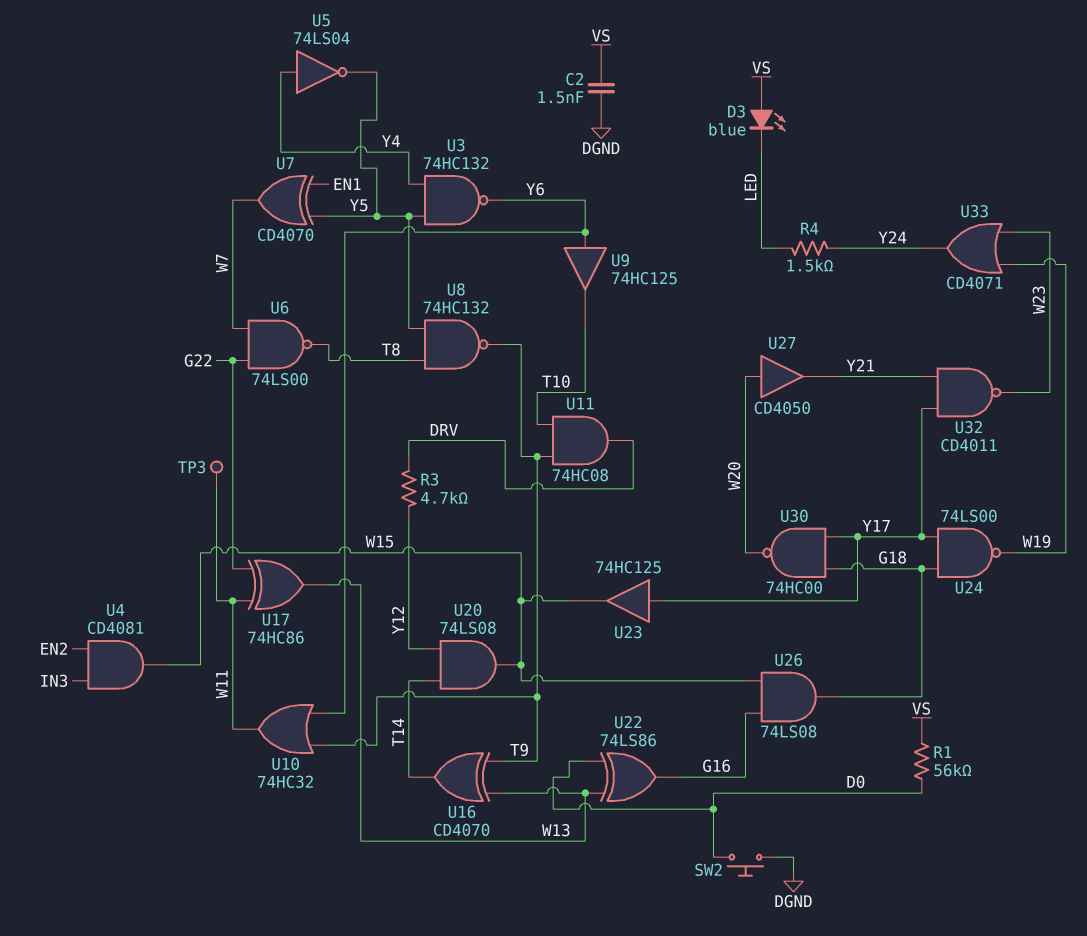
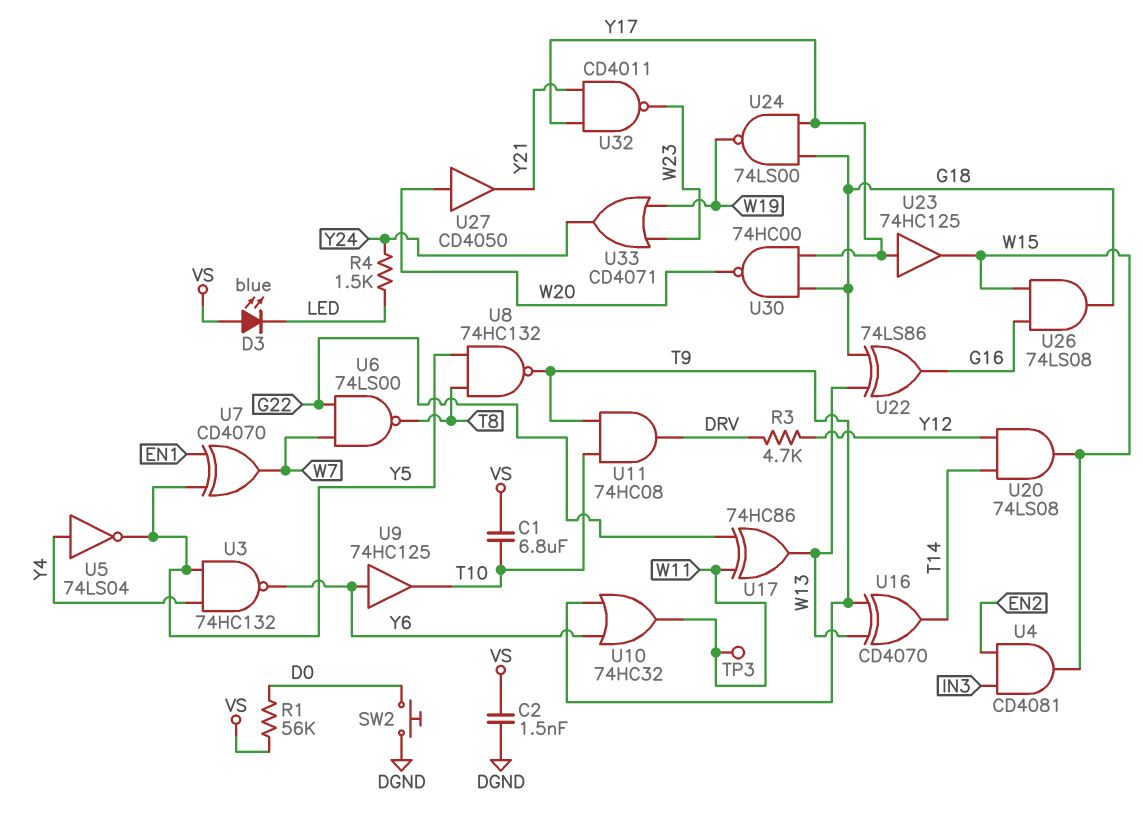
C1: none -> 6.8uF (T10, VS)
U22: XOR 74LS86 (in D0, in W13, out G16) -> XOR 74LS86 (in G18, in W13, out G16)

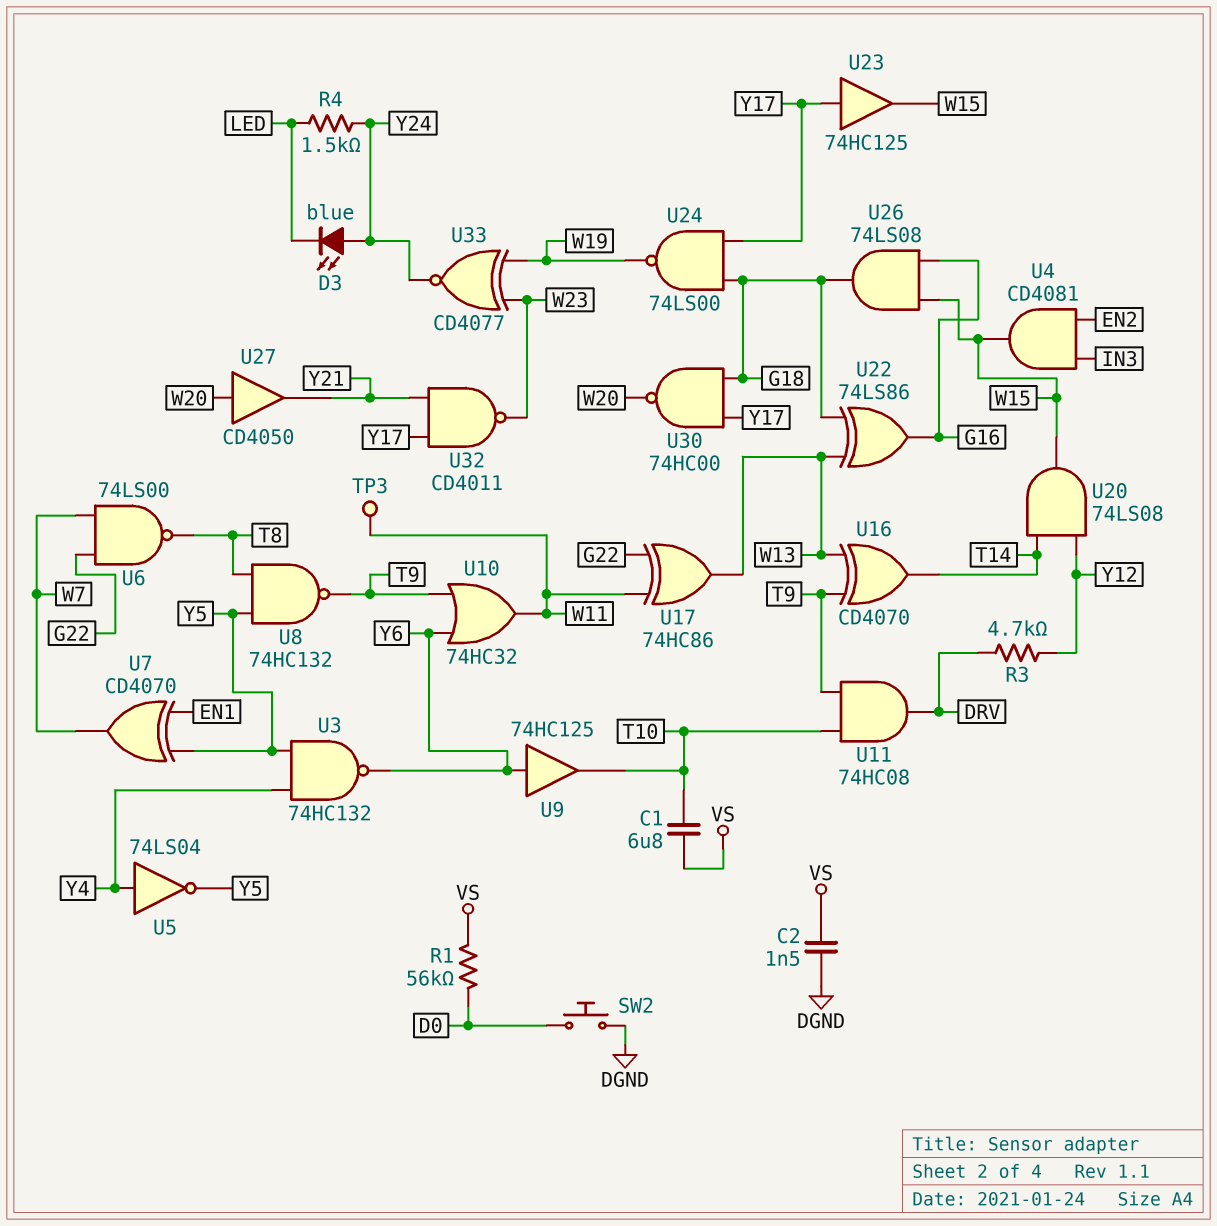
D3: LED blue (A VS, K LED) -> LED blue (A Y24, K LED)
U33: OR CD4071 (in W19, in W23, out Y24) -> XNOR CD4077 (in W19, in W23, out Y24)

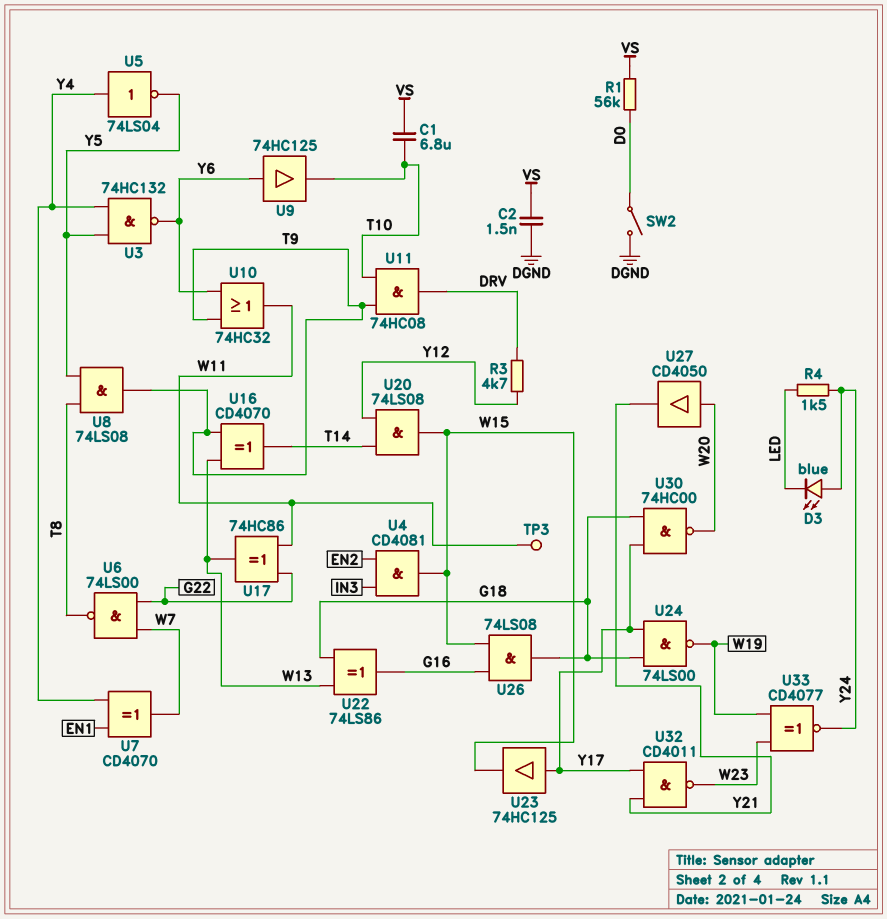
SW2: button (D0, DGND) -> switch (D0, DGND)
U7: XOR CD4070 (in EN1, in Y5, out W7) -> XOR CD4070 (in EN1, in Y4, out W7)
U8: NAND 74HC132 (in T8, in Y5, out T9) -> AND 74LS08 (in T8, in Y5, out T9)

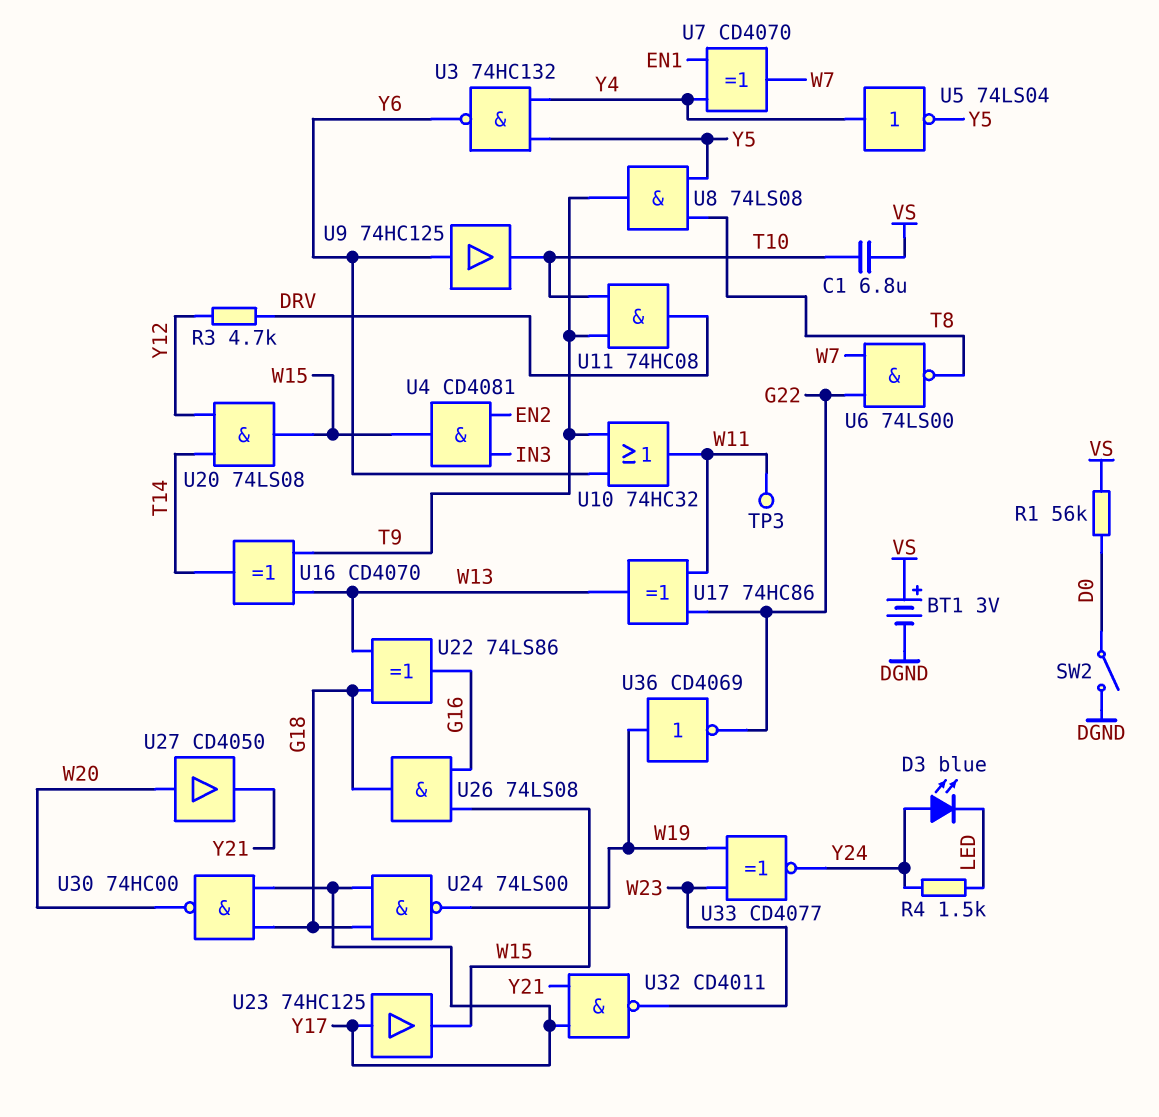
BT1: none -> 3V (plus VS, minus DGND)
C2: 1.5nF (DGND, VS) -> none
U36: none -> NOT CD4069 (in W19, out G22)

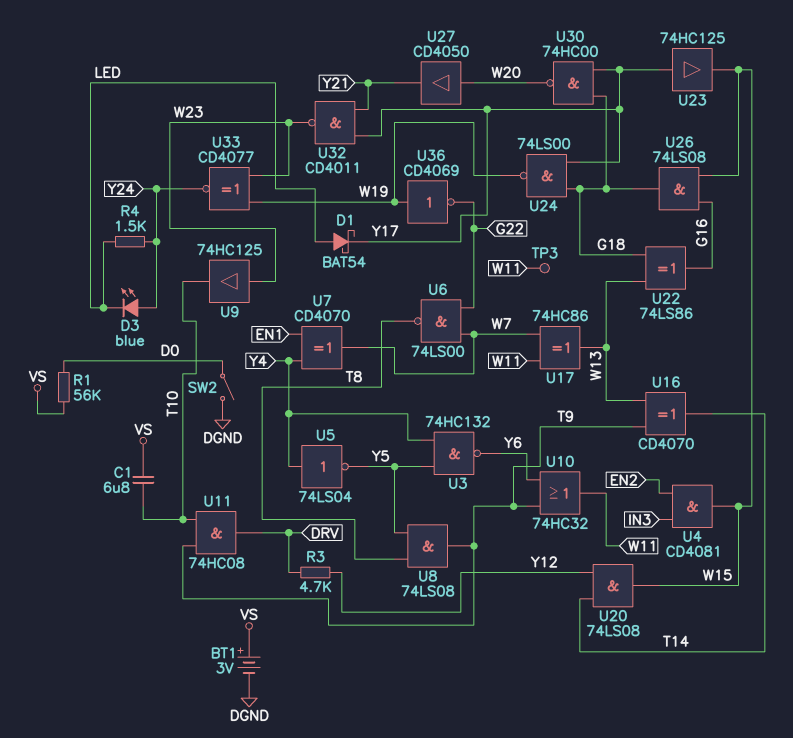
D1: none -> schottky BAT54 (A LED, K Y17)
U9: buffer 74HC125 (in Y6, out T10) -> buffer 74HC125 (in W23, out T10)
U17: XOR 74HC86 (in G22, in W11, out W13) -> XOR 74HC86 (in W7, in W11, out W13)

